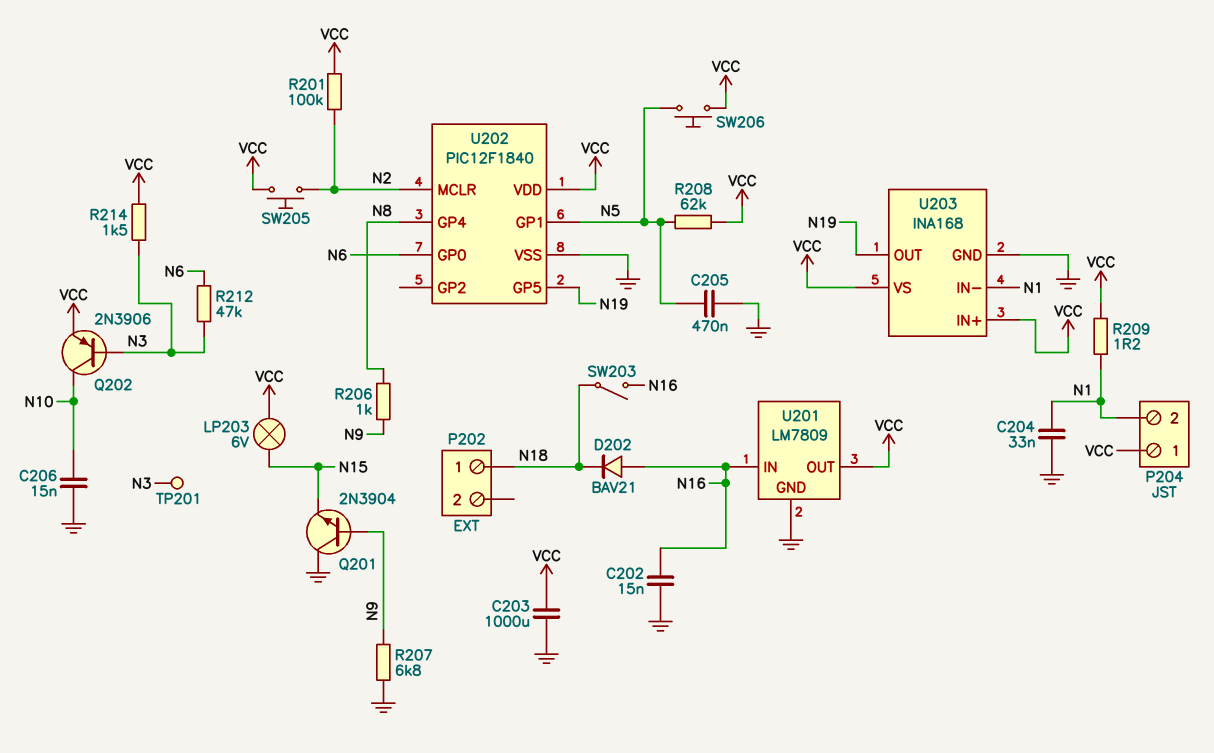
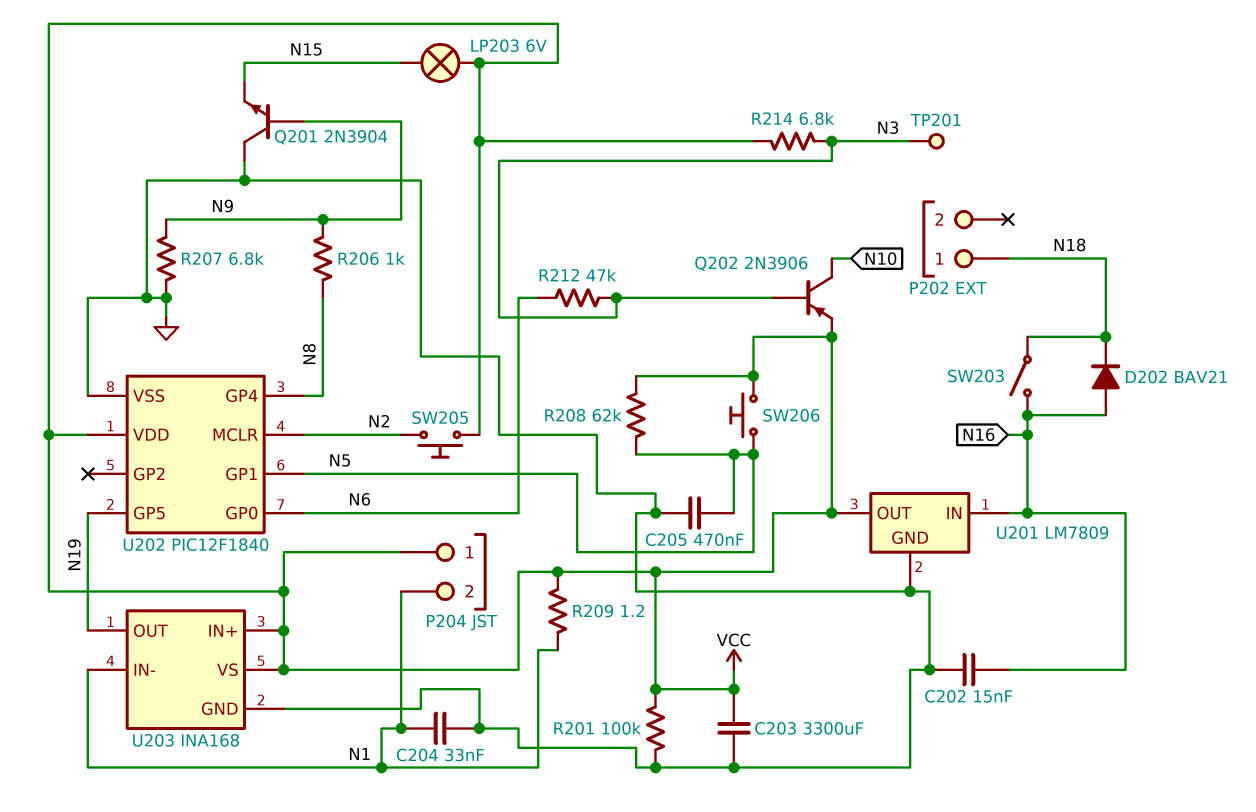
C203: 1000uF (GND, VCC) -> 3300uF (GND, VCC)
C206: 15nF (GND, N10) -> none
R201: 100k (N2, VCC) -> 100k (GND, VCC)
R214: 1.5k (N3, VCC) -> 6.8k (N3, VCC)

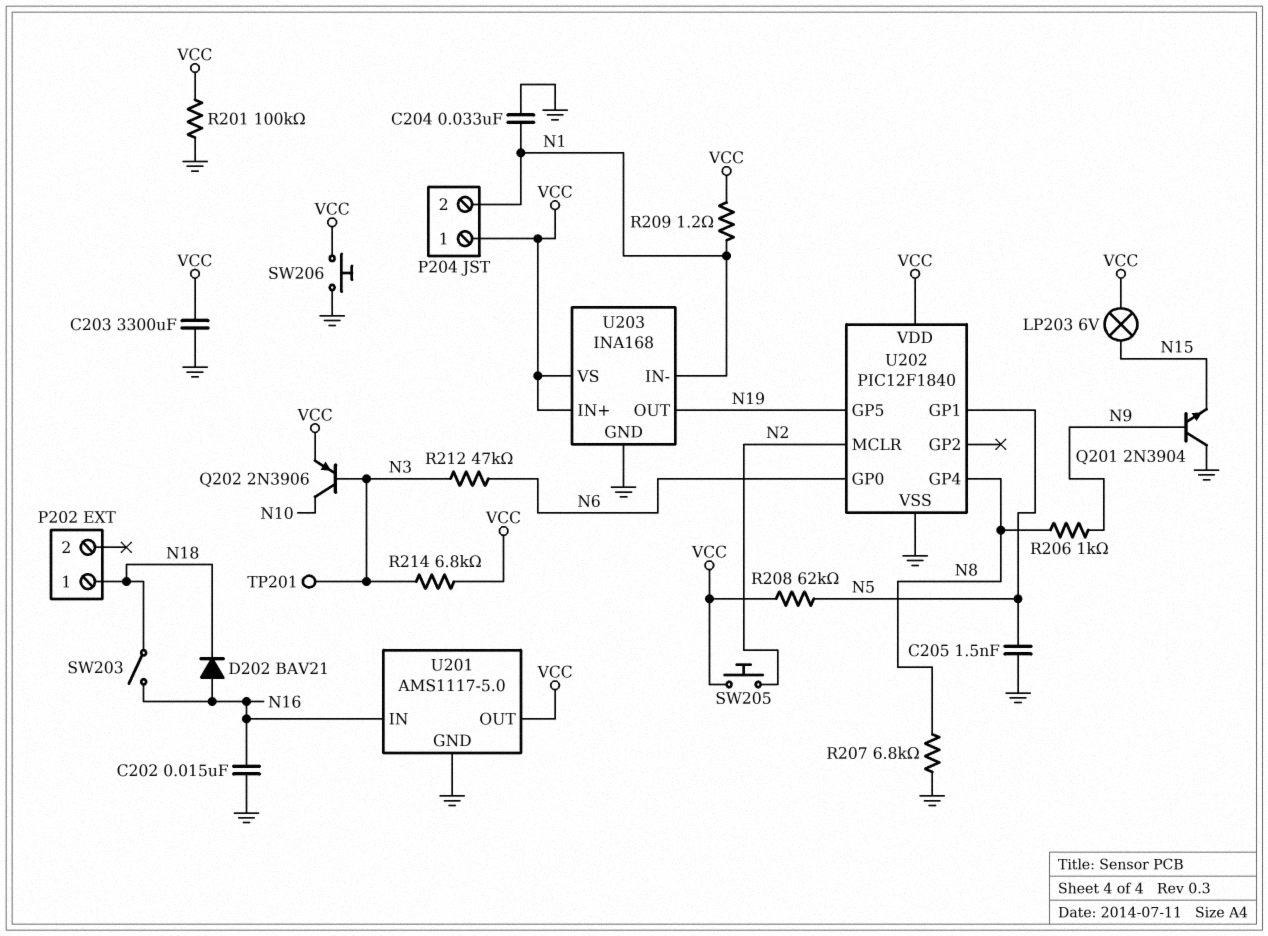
C205: 470nF (GND, N5) -> 1.5nF (GND, N5)
R207: 6.8k (GND, N9) -> 6.8k (GND, N8)
SW206: button (N5, VCC) -> button (GND, VCC)
U201: LM7809 -> AMS1117-5.0

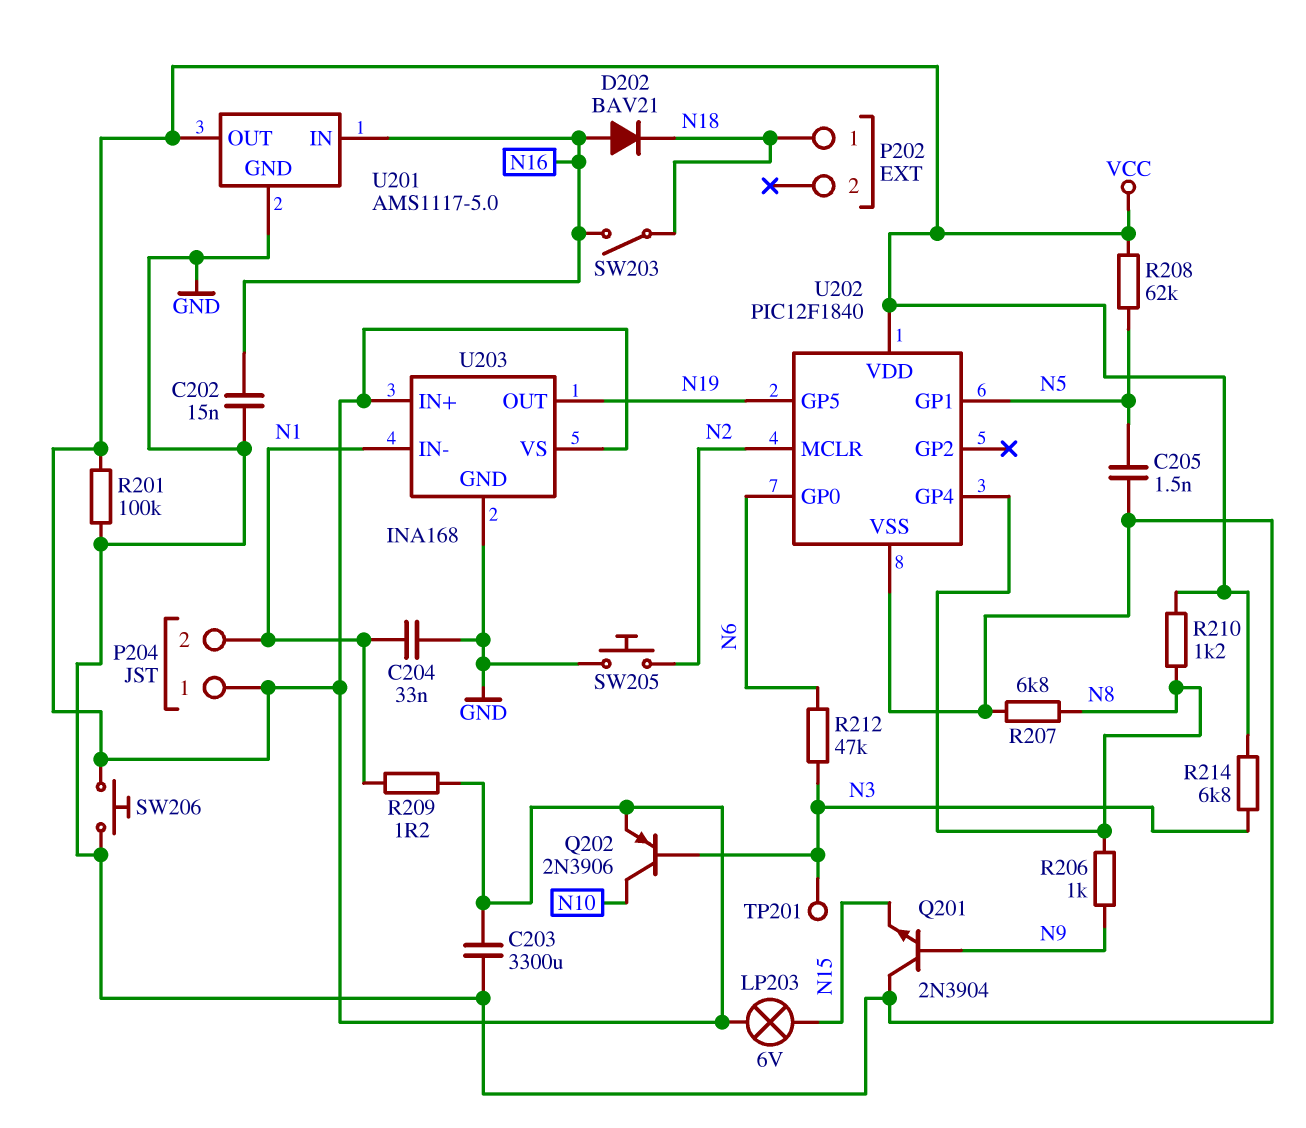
R210: none -> 1.2k (N8, VCC)
SW205: button (N2, VCC) -> button (GND, N2)

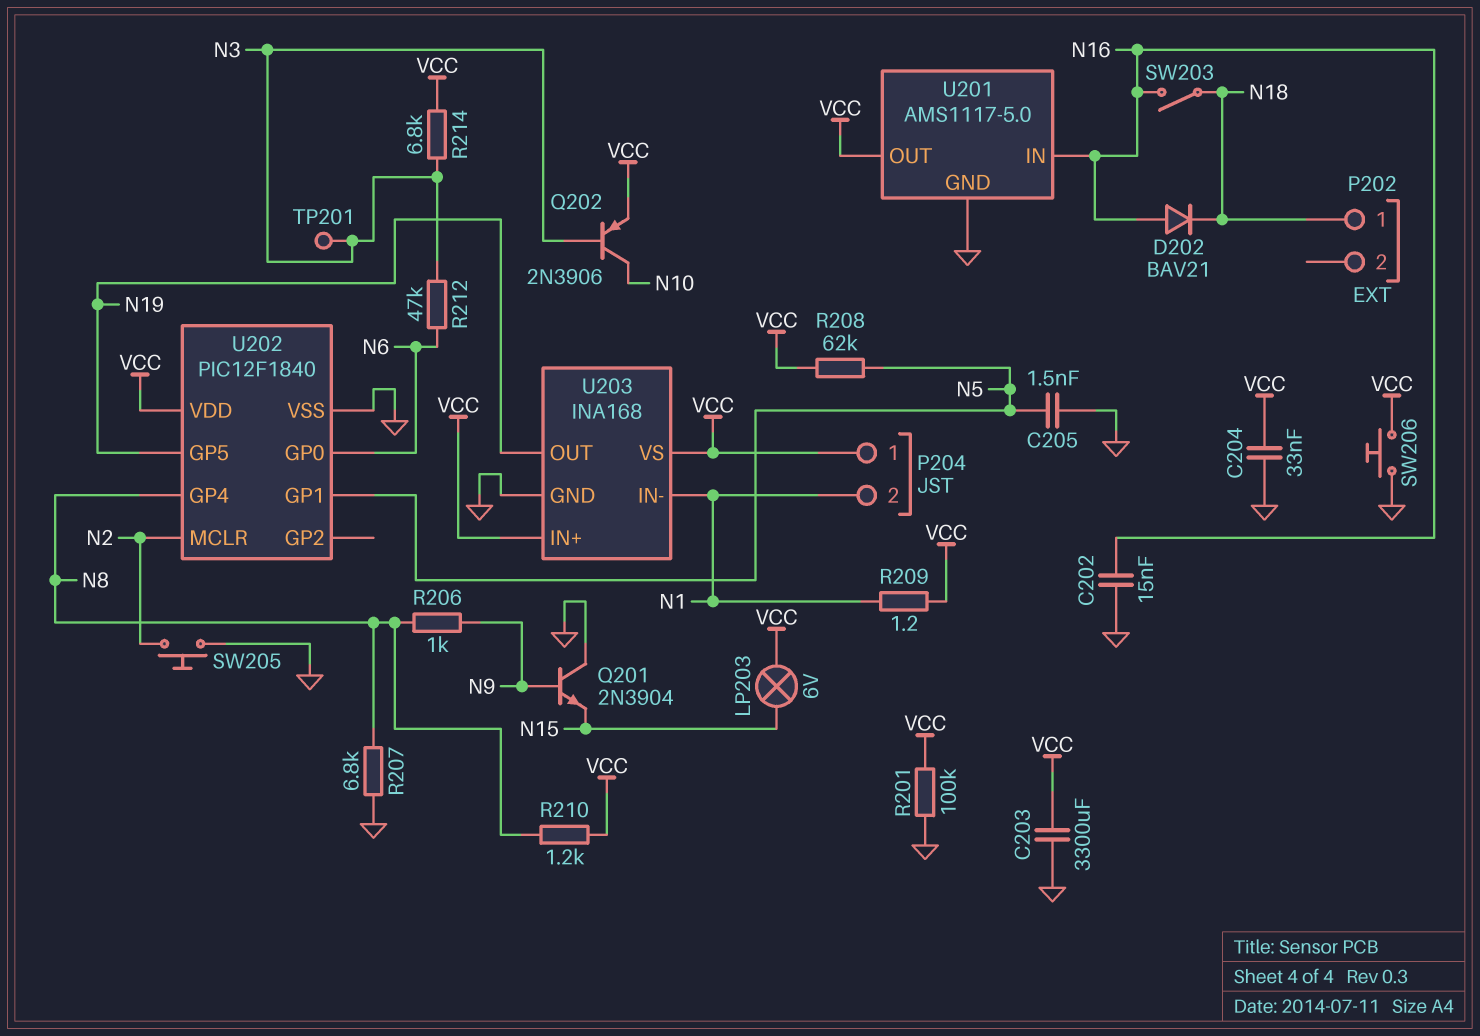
C204: 33nF (GND, N1) -> 33nF (GND, VCC)

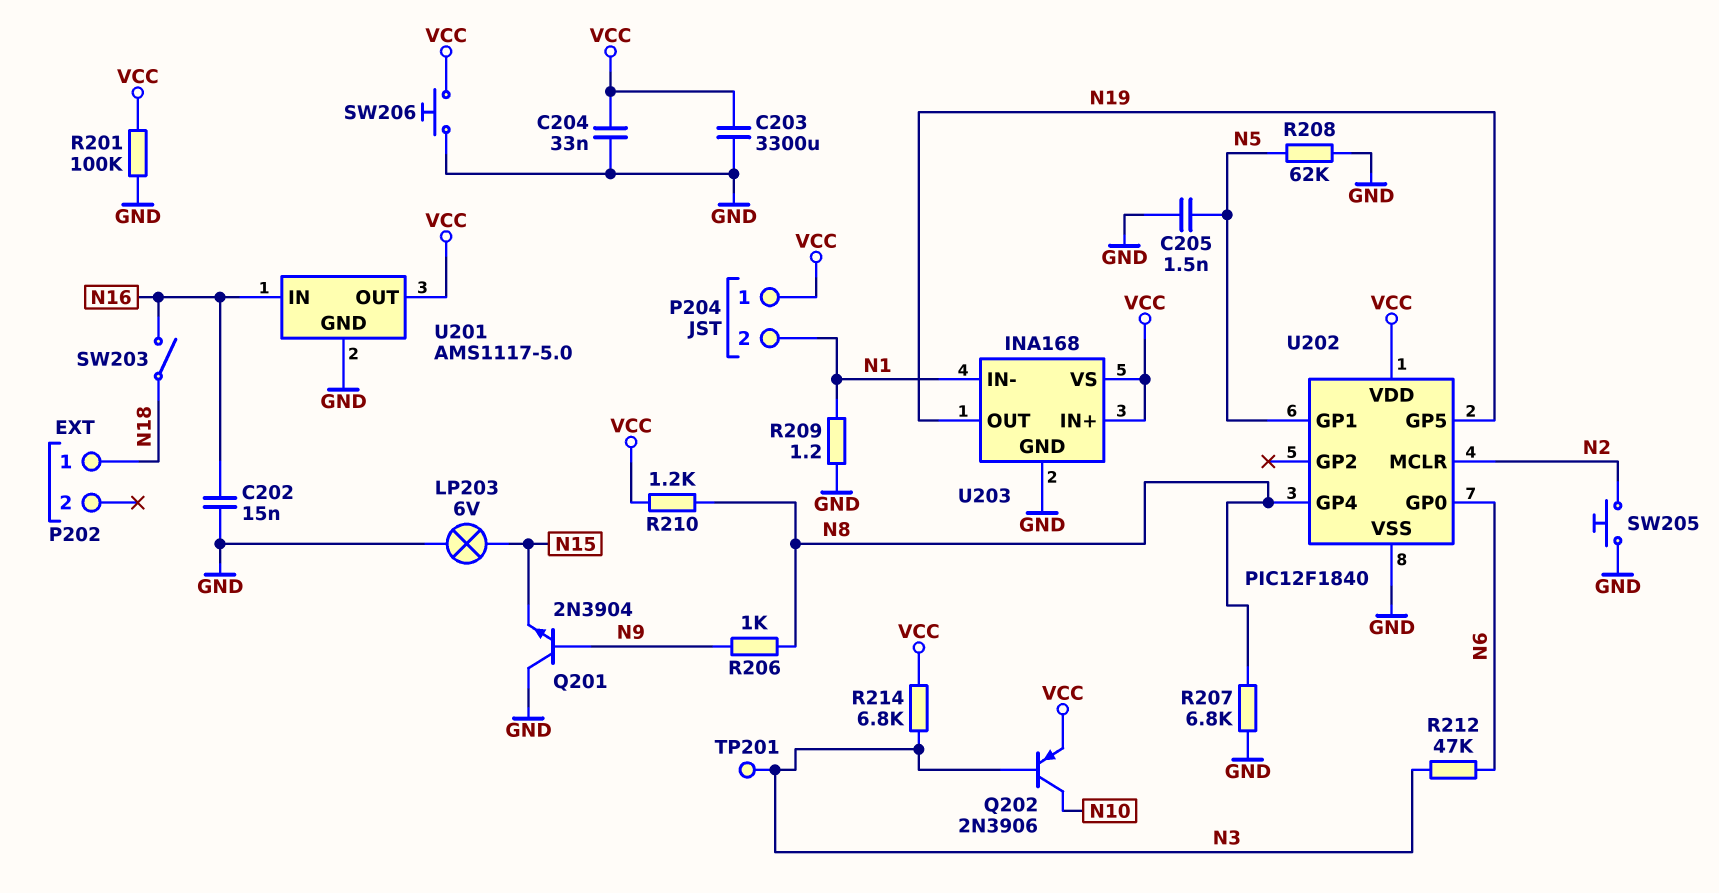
D202: diode BAV21 (A N16, K N18) -> none
LP203: lamp 6V (N15, VCC) -> lamp 6V (GND, N15)
R208: 62k (N5, VCC) -> 62k (GND, N5)
R209: 1.2 (N1, VCC) -> 1.2 (GND, N1)

